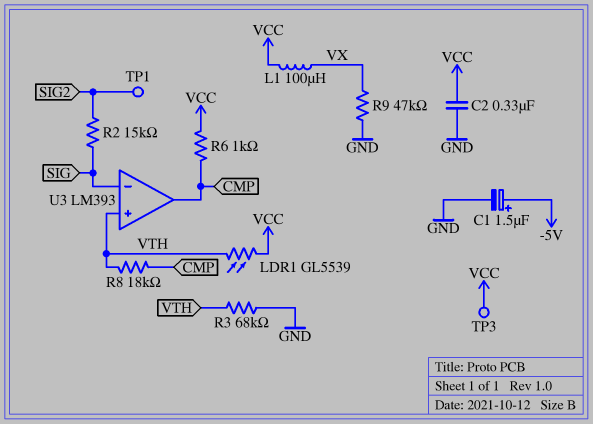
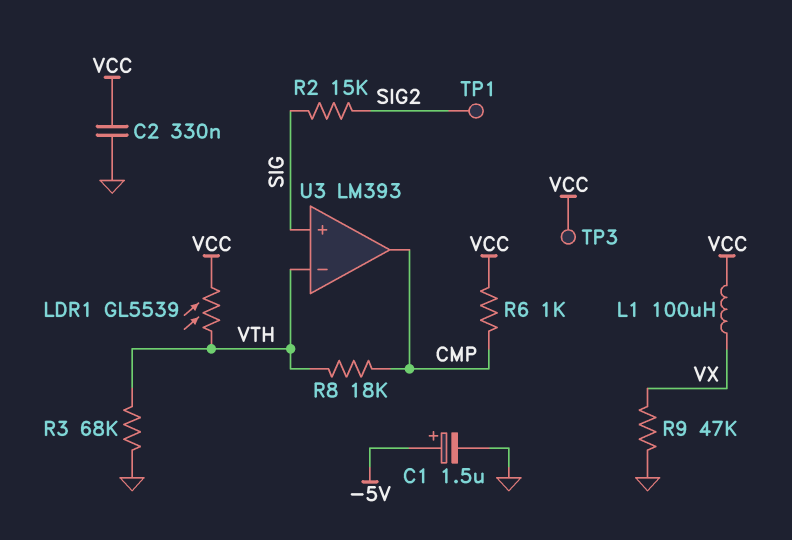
U3 pin in+: VTH -> SIG
U3 pin in-: SIG -> VTH

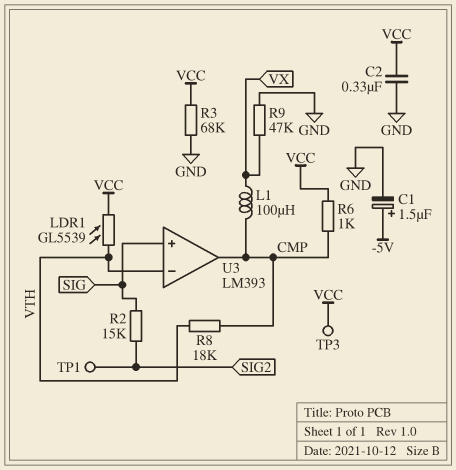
L1: 100uH (VCC, VX) -> 100uH (CMP, VX)
R3: 68k (GND, VTH) -> 68k (GND, VCC)

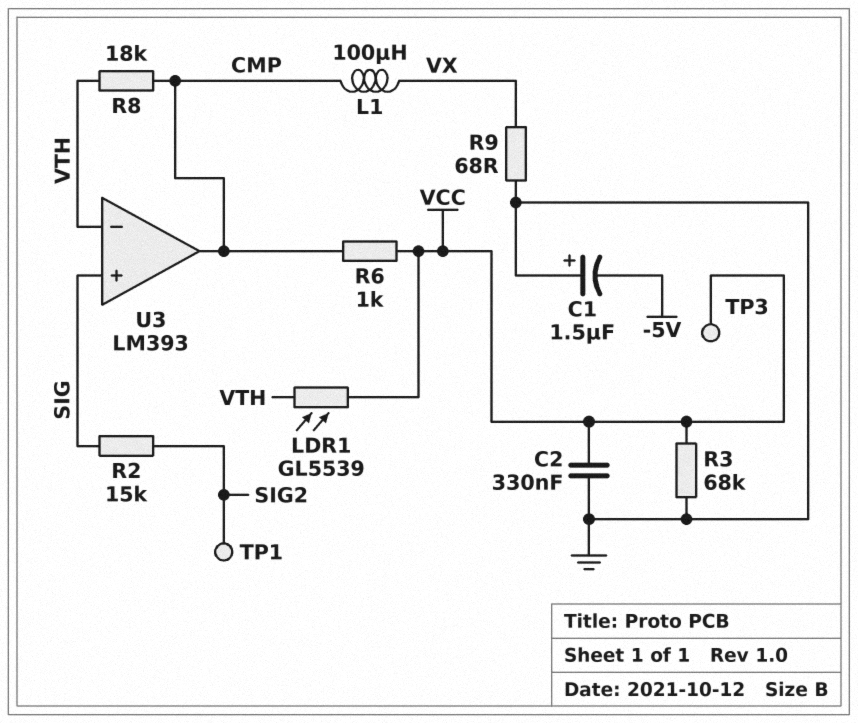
C1: 1.5uF (plus -5V, minus GND) -> 1.5uF (plus GND, minus -5V)
R9: 47k (GND, VX) -> 68 (GND, VX)

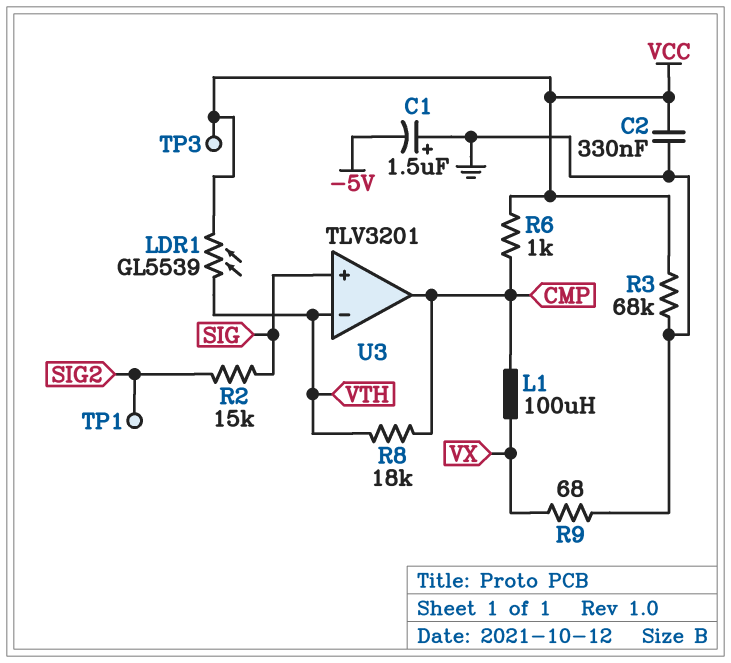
U3: LM393 -> TLV3201

